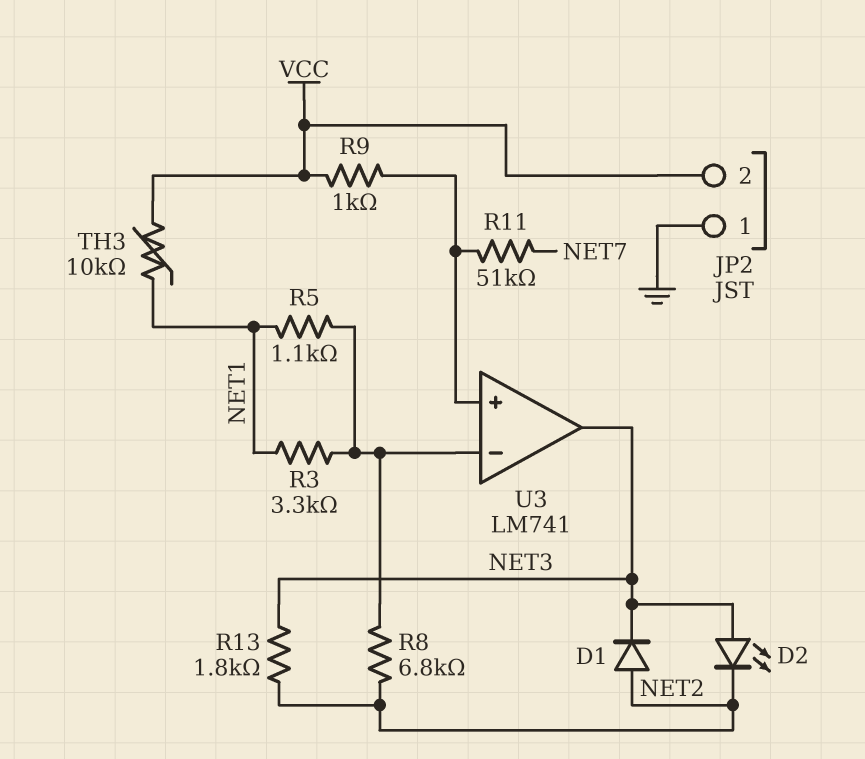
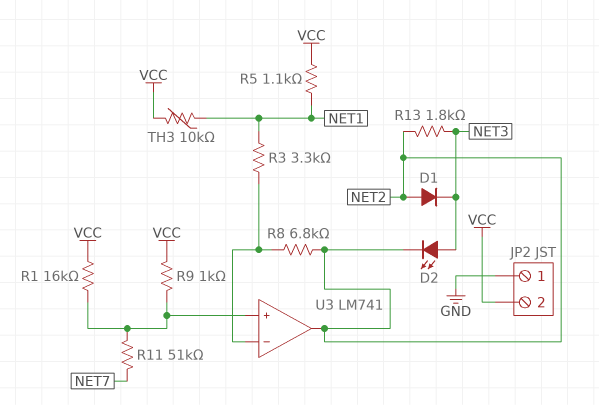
R1: none -> 16k (U3/in+, VCC)
R5: 1.1k (NET1, U3/in-) -> 1.1k (NET1, VCC)
U3 pin out: NET3 -> NET2

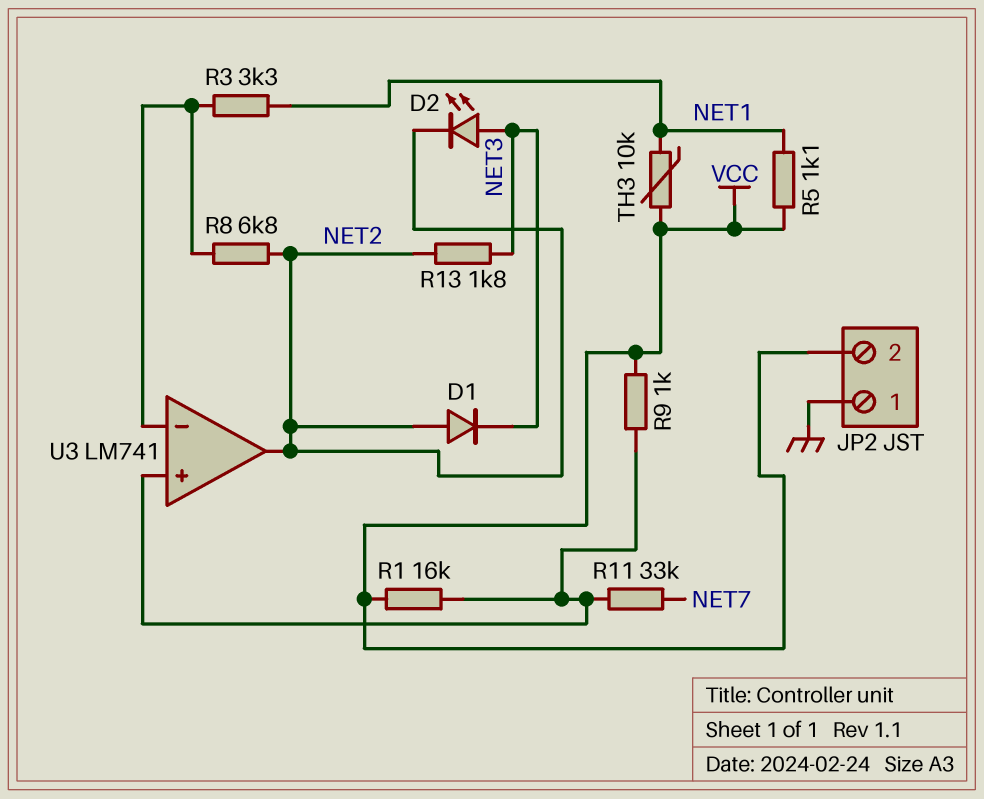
R11: 51k (NET7, U3/in+) -> 33k (NET7, U3/in+)

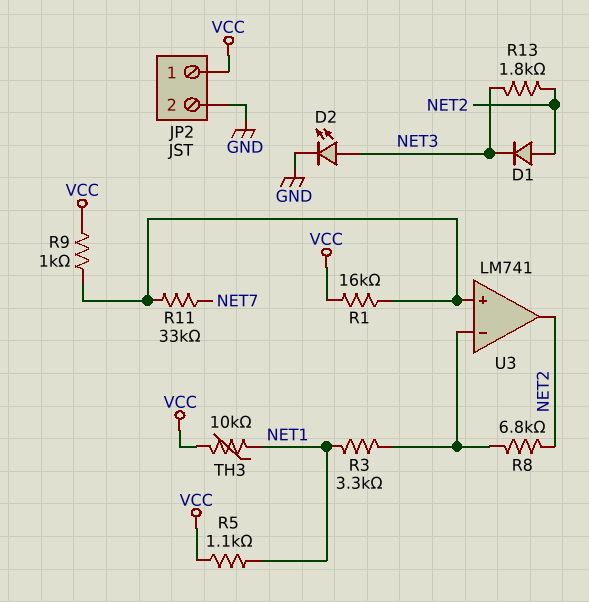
D2: LED (A NET3, K NET2) -> LED (A NET3, K GND)
JP2 pin 1: GND -> VCC
JP2 pin 2: VCC -> GND

